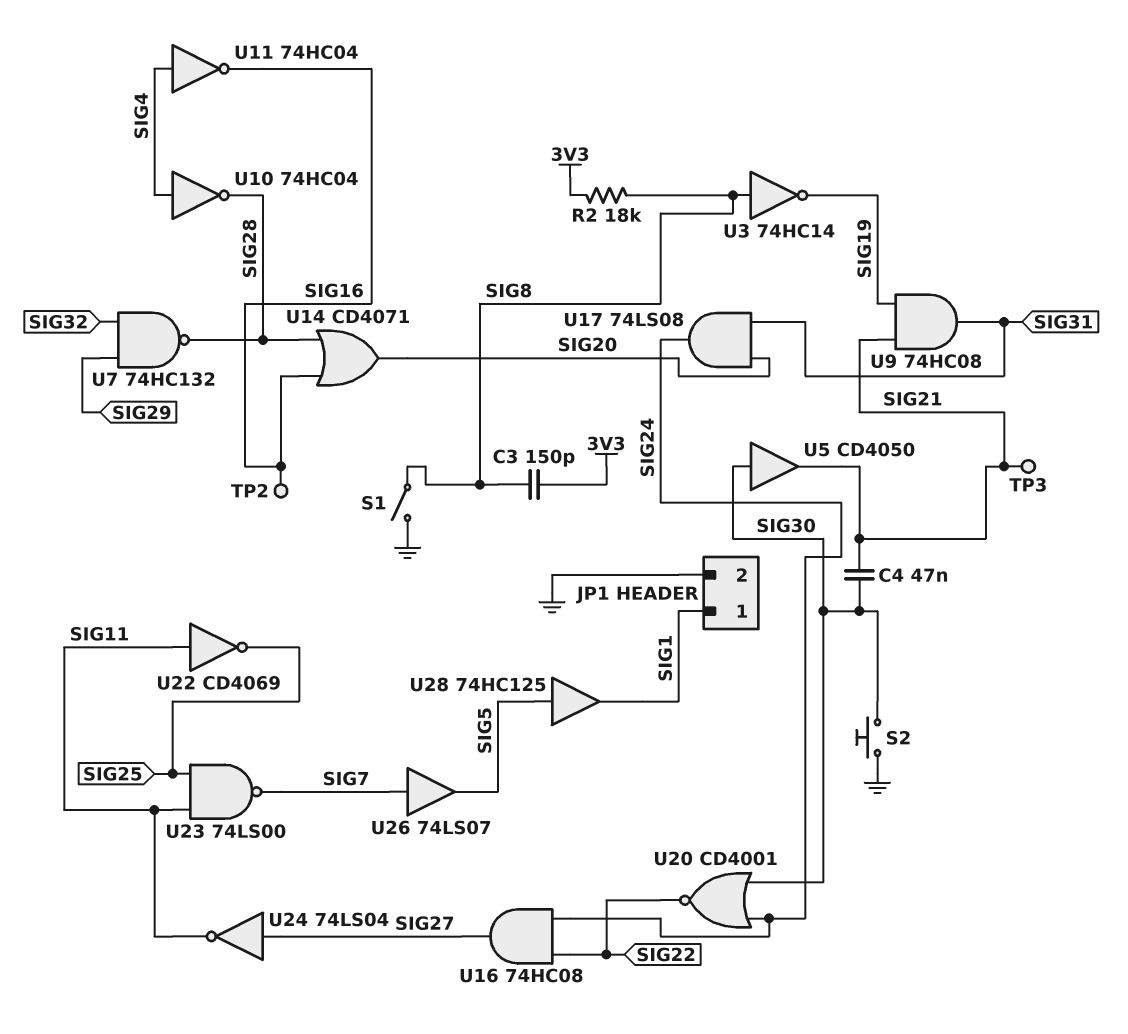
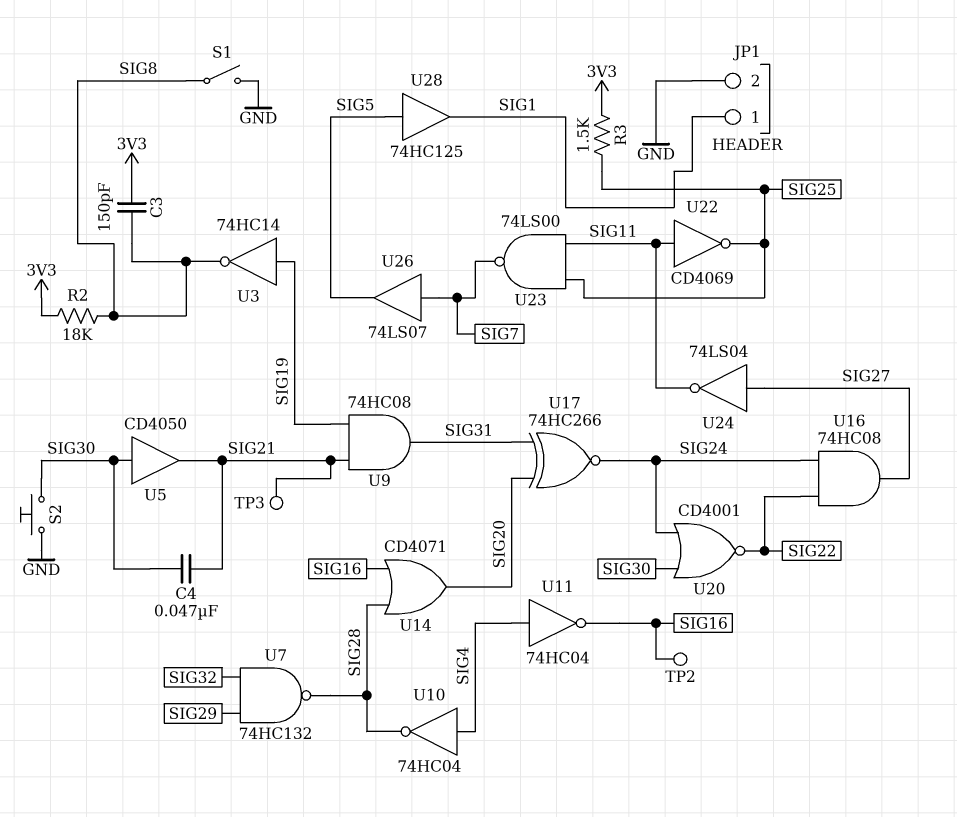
R3: none -> 1.5k (3V3, SIG25)
U3: NOT 74HC14 (in SIG8, out SIG19) -> NOT 74HC14 (in SIG19, out SIG8)
U17: AND 74LS08 (in SIG20, in SIG31, out SIG24) -> XNOR 74HC266 (in SIG20, in SIG31, out SIG24)

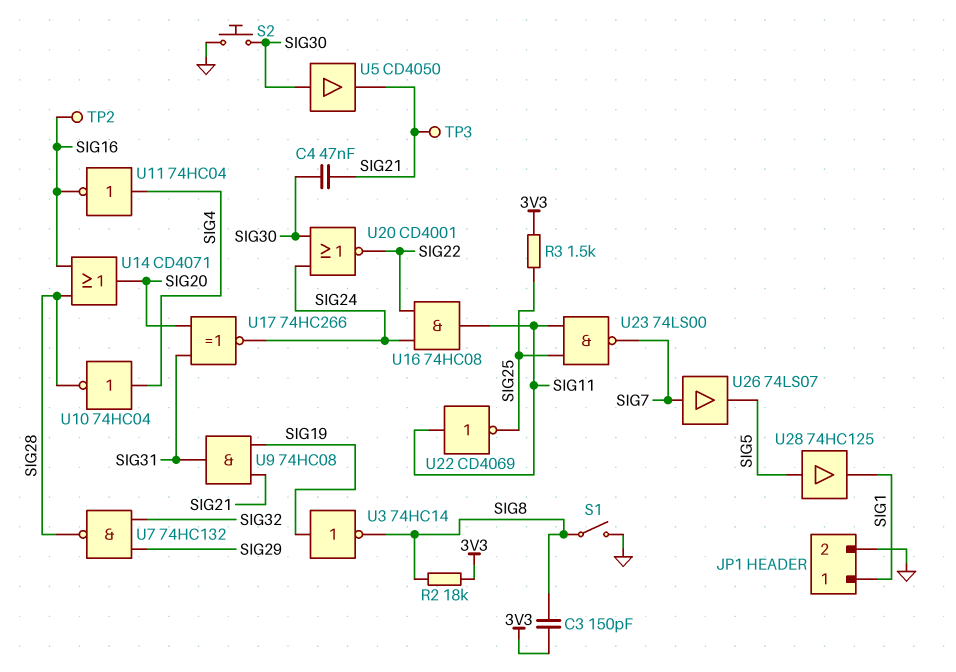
U16: AND 74HC08 (in SIG22, in SIG24, out SIG27) -> AND 74HC08 (in SIG22, in SIG24, out SIG11)
U24: NOT 74LS04 (in SIG27, out SIG11) -> none

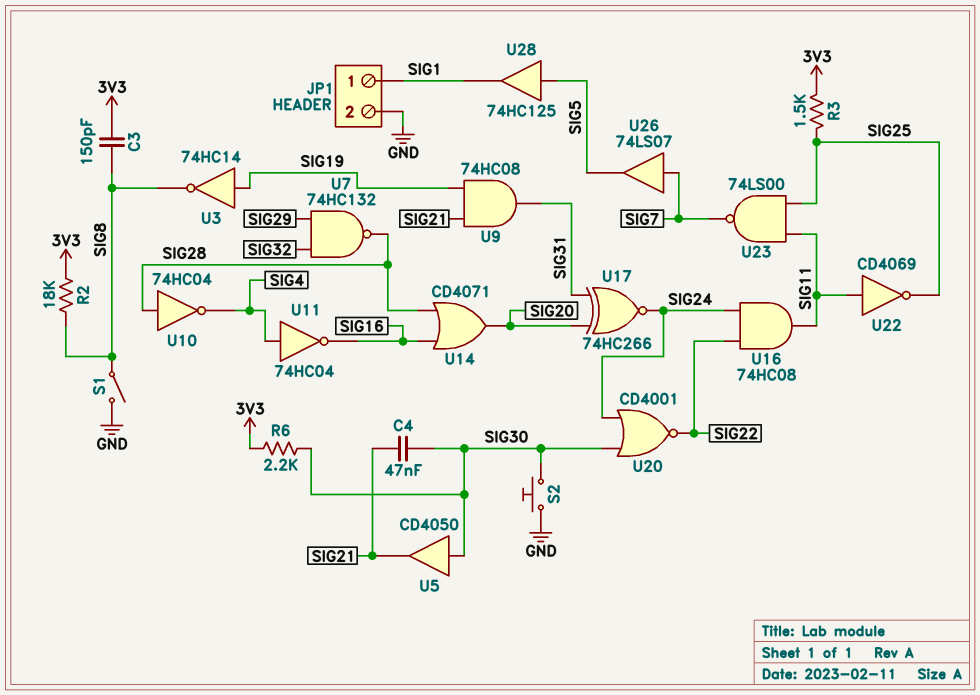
R6: none -> 2.2k (3V3, SIG30)
TP2: test point (SIG16) -> none
TP3: test point (SIG21) -> none
U10: NOT 74HC04 (in SIG4, out SIG28) -> NOT 74HC04 (in SIG28, out SIG4)

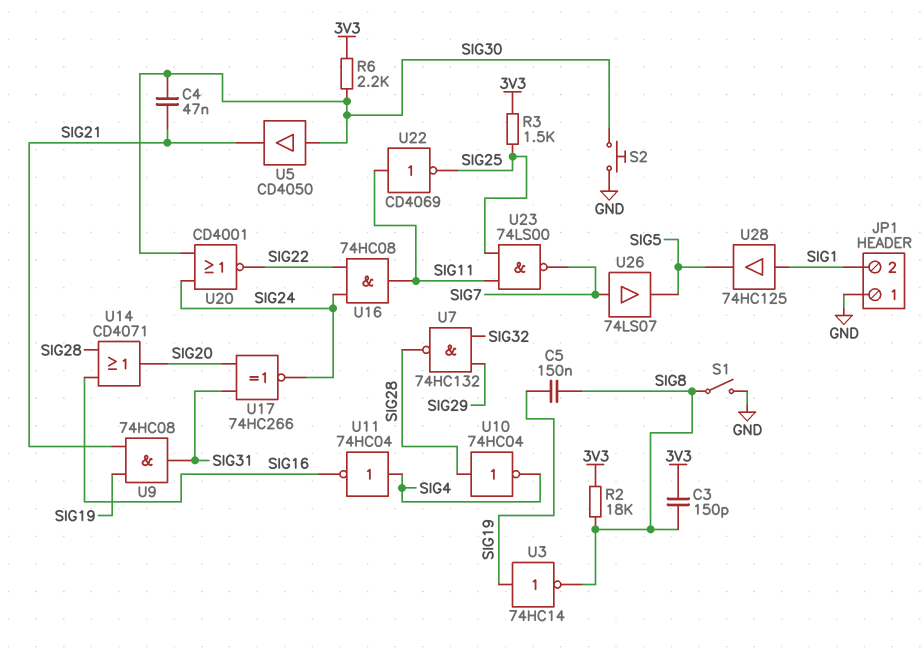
C5: none -> 150nF (SIG8, SIG19)
JP1 pin 1: SIG1 -> GND
JP1 pin 2: GND -> SIG1
U28: buffer 74HC125 (in SIG5, out SIG1) -> buffer 74HC125 (in SIG1, out SIG5)

